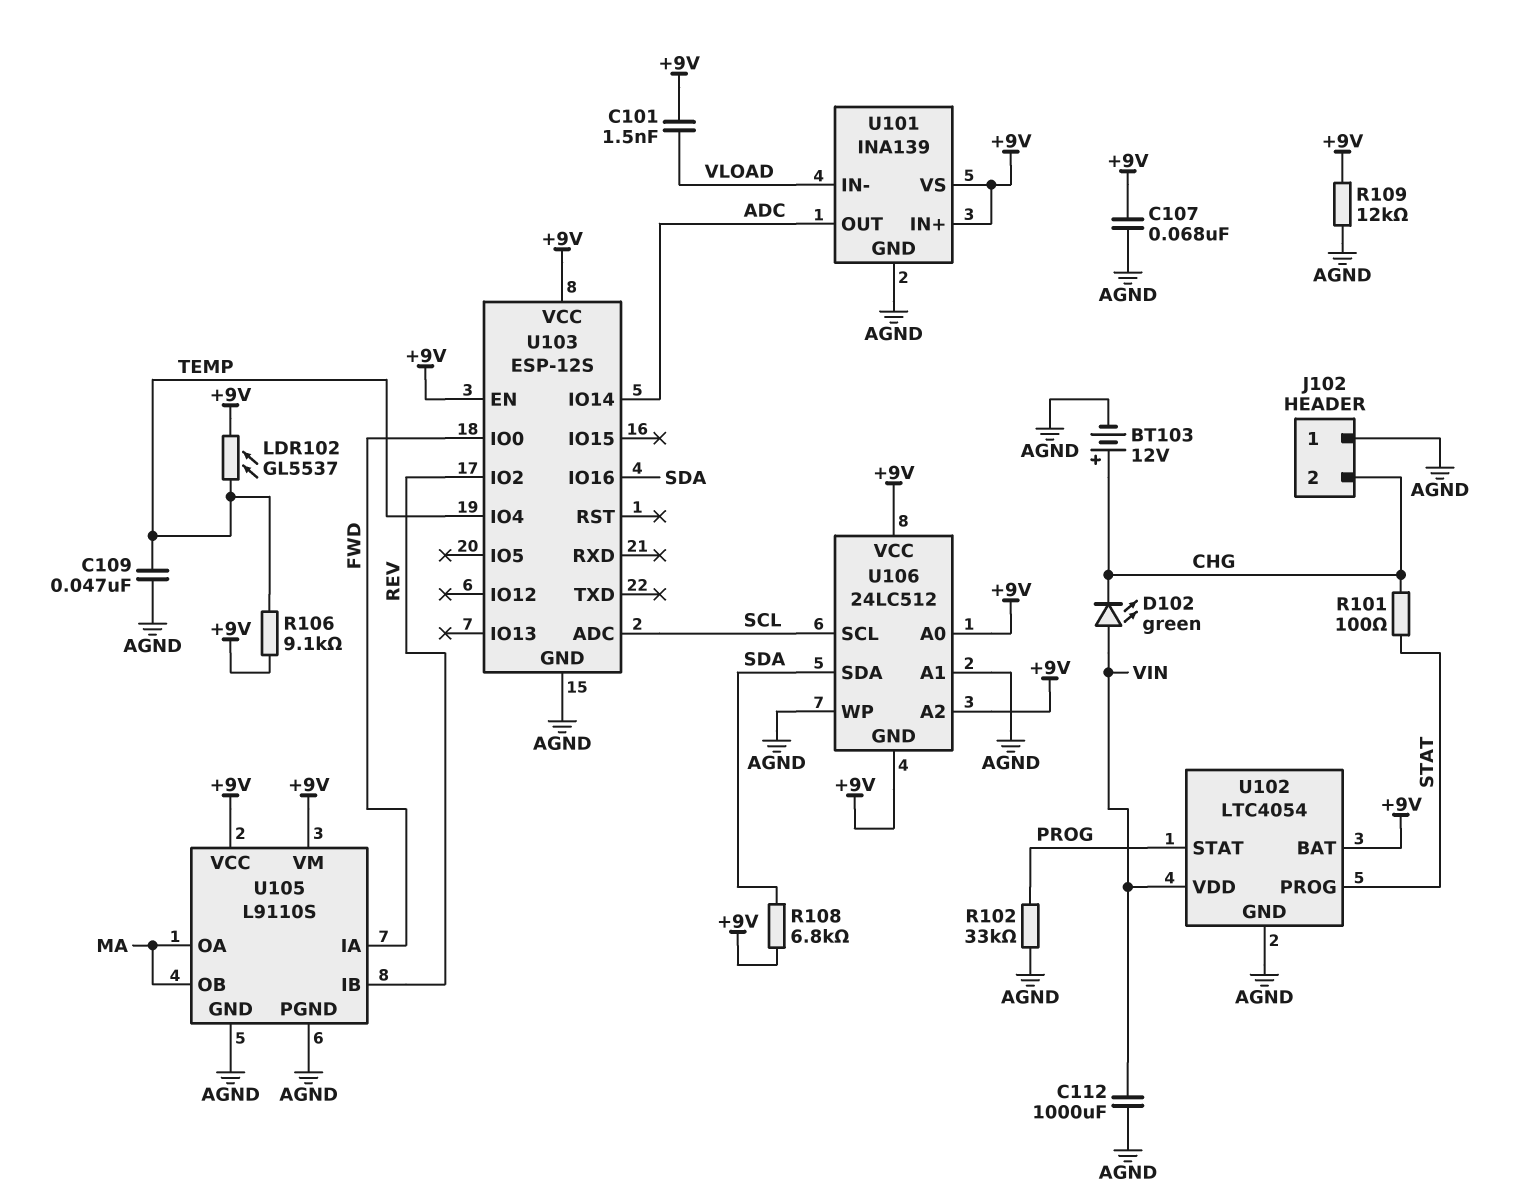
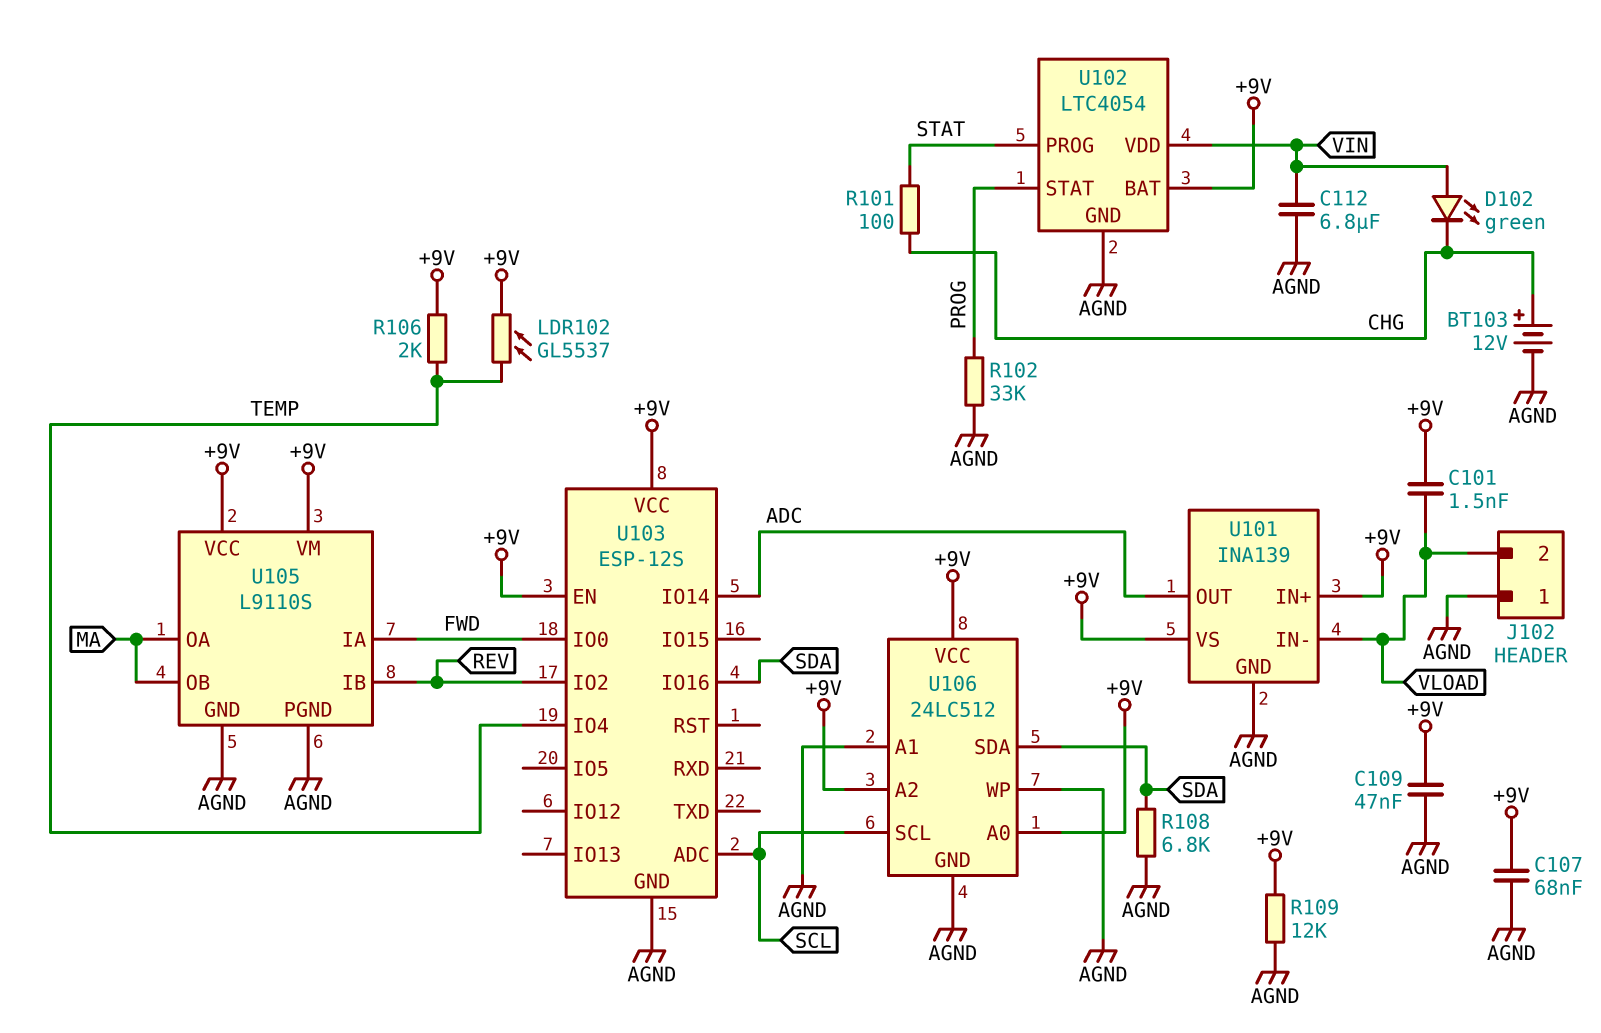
C109: 47nF (AGND, TEMP) -> 47nF (+9V, AGND)
C112: 1000uF (AGND, VIN) -> 6.8uF (AGND, VIN)
J102 pin 2: CHG -> VLOAD
R106: 9.1k (+9V, TEMP) -> 2k (+9V, TEMP)
R108: 6.8k (+9V, SDA) -> 6.8k (AGND, SDA)
U106 pin GND: +9V -> AGND

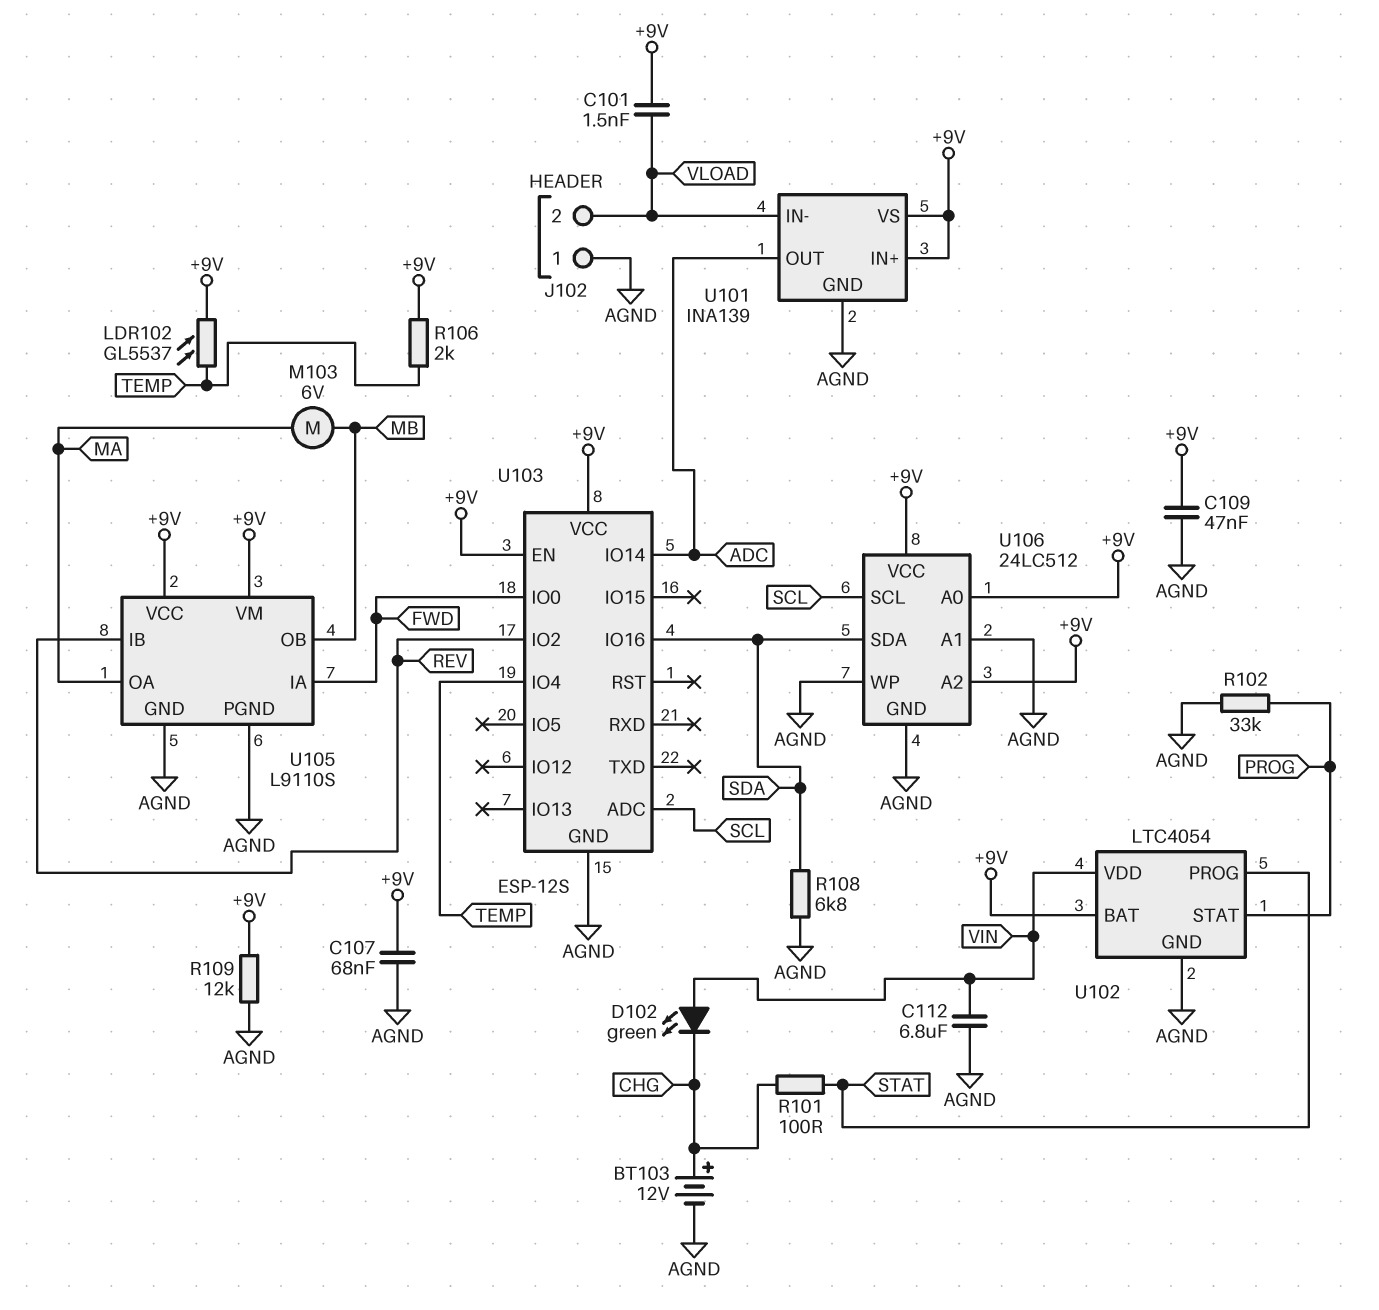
M103: none -> motor 6V (MA, MB)
U105 pin OB: MA -> MB

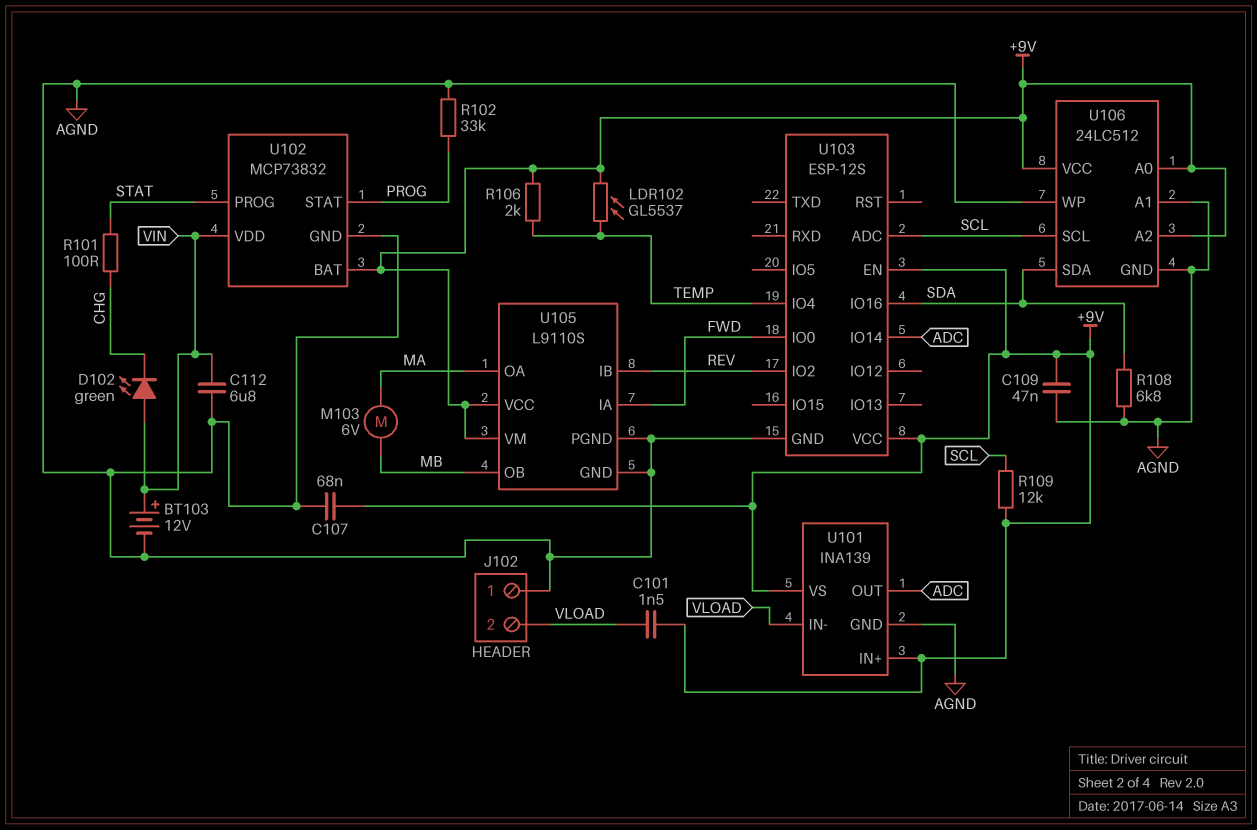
BT103: 12V (plus CHG, minus AGND) -> 12V (plus VIN, minus AGND)
R109: 12k (+9V, AGND) -> 12k (+9V, SCL)
U102: LTC4054 -> MCP73832

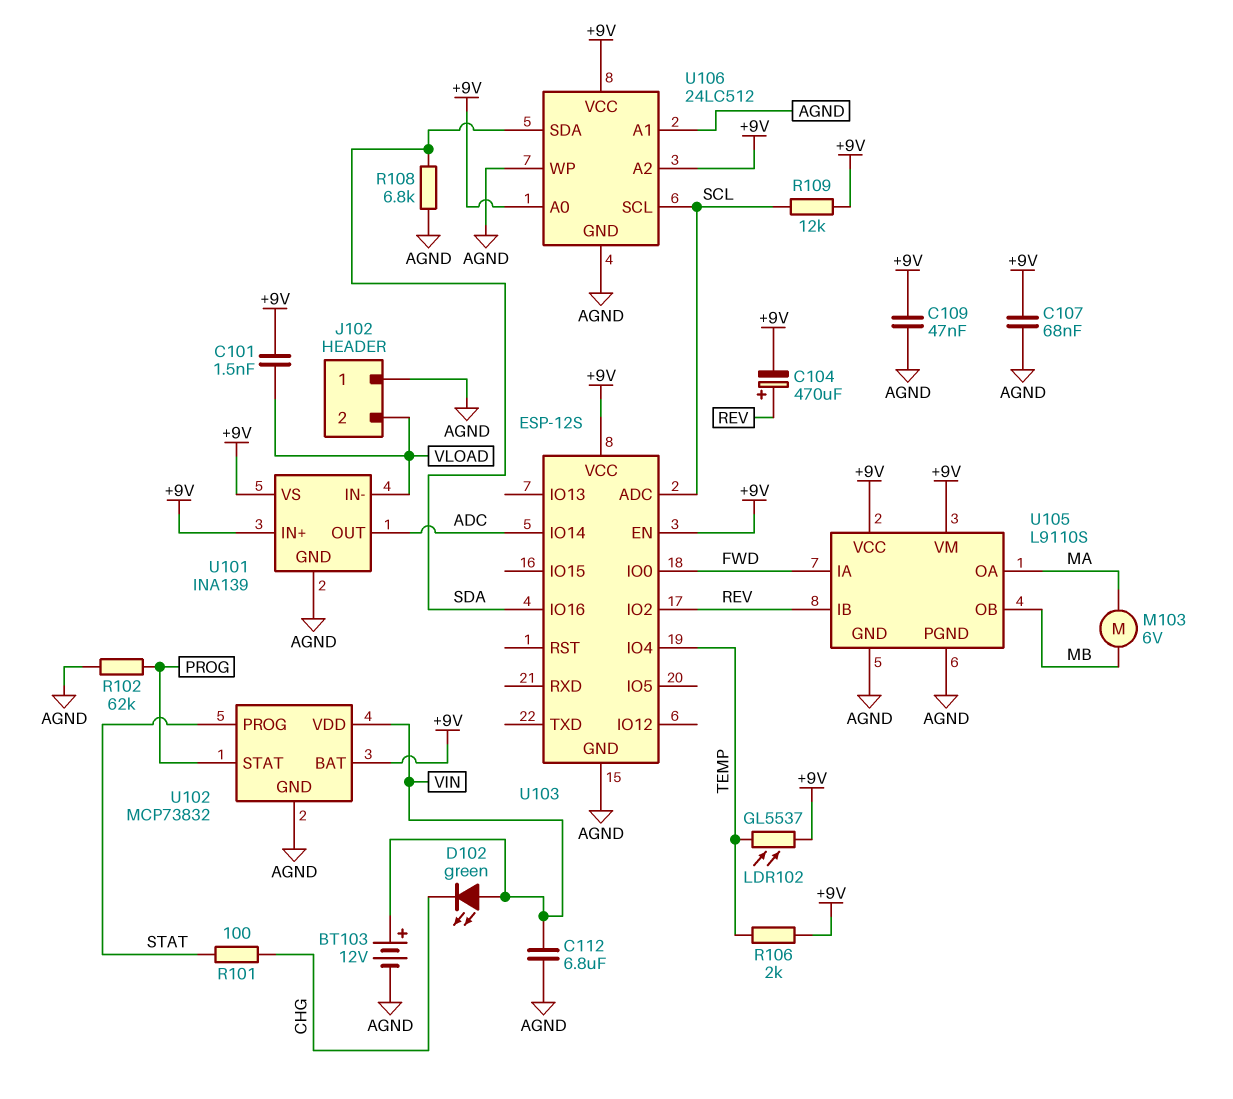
C104: none -> 470uF (plus REV, minus +9V)
R102: 33k (AGND, PROG) -> 62k (AGND, PROG)

